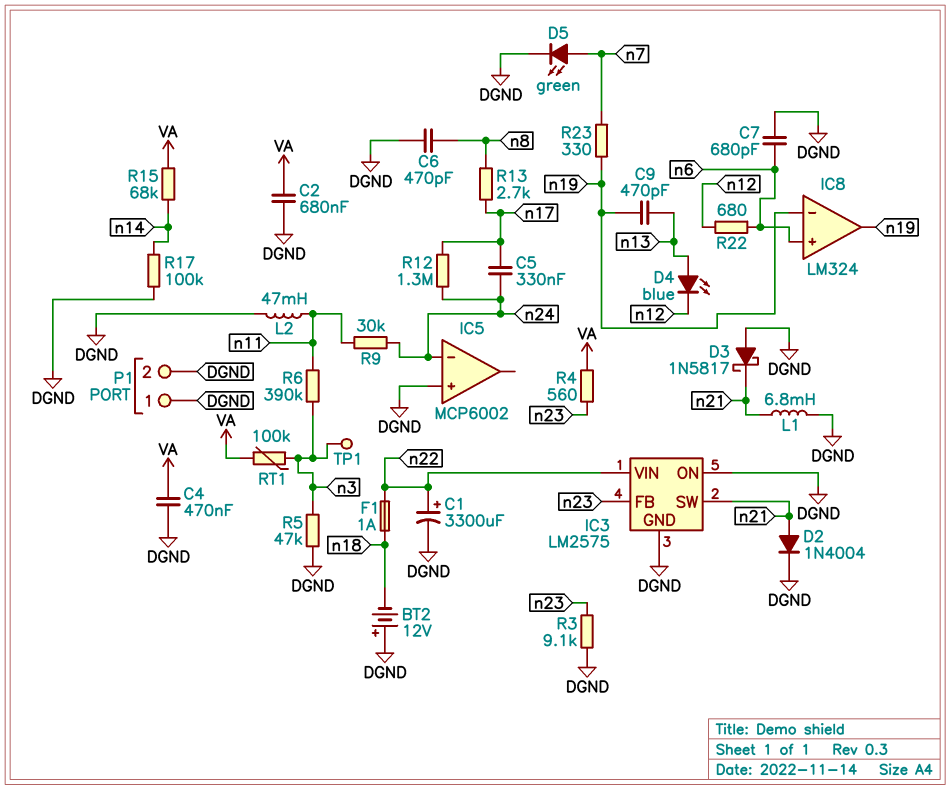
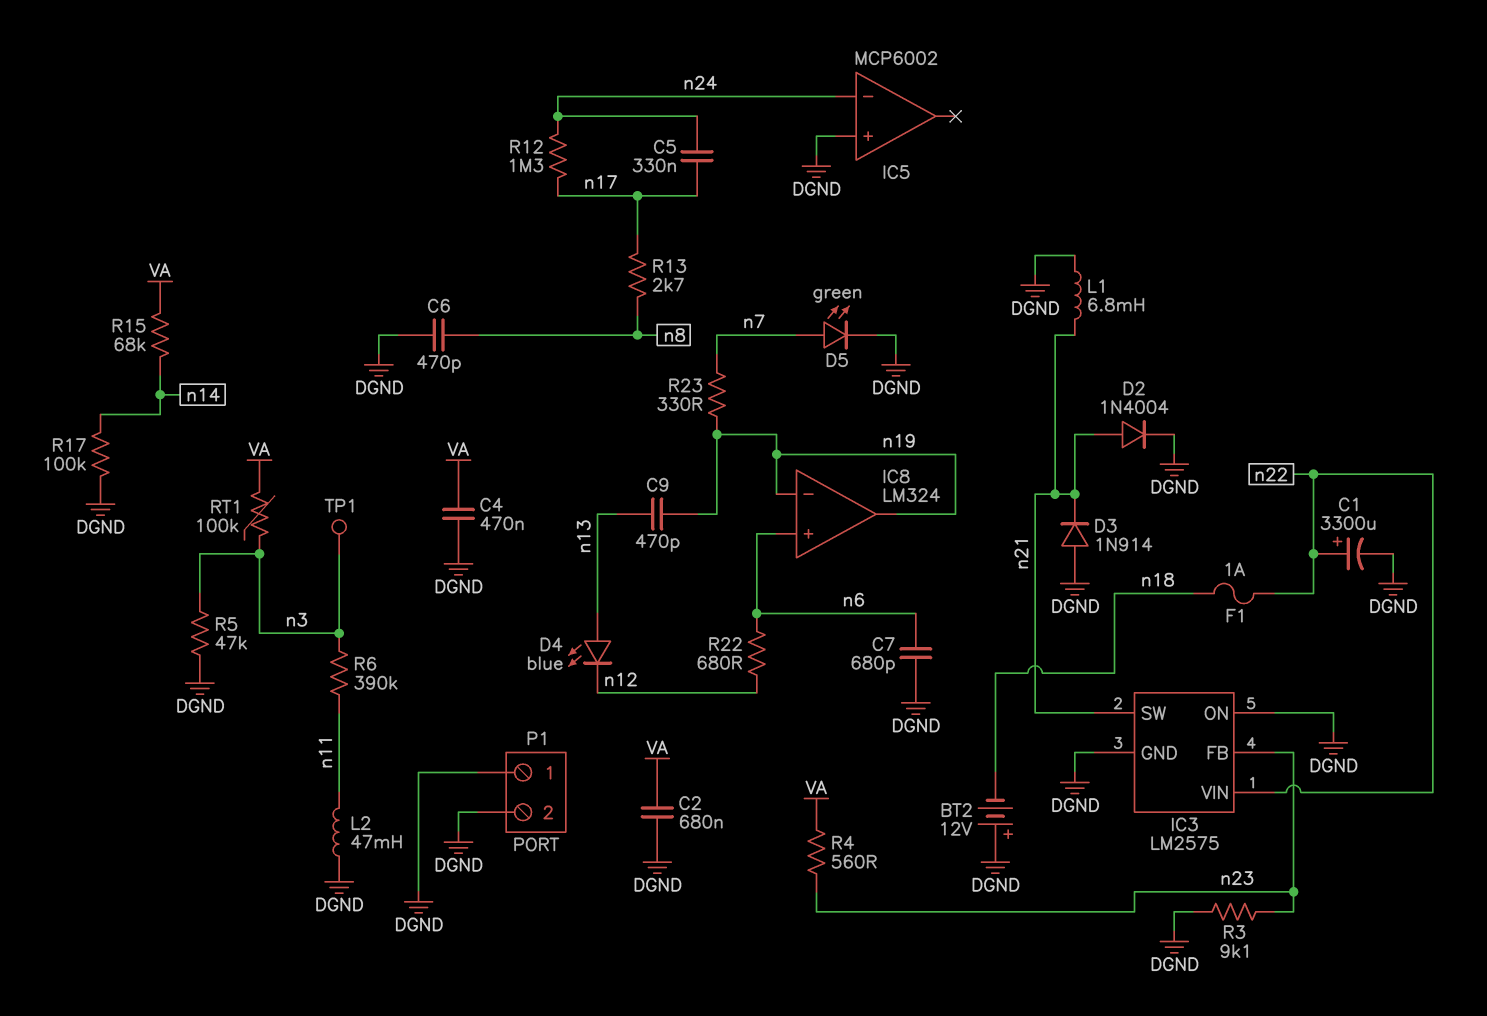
D3: schottky 1N5817 (A DGND, K n21) -> diode 1N914 (A DGND, K n21)
R9: 30k (n11, n24) -> none

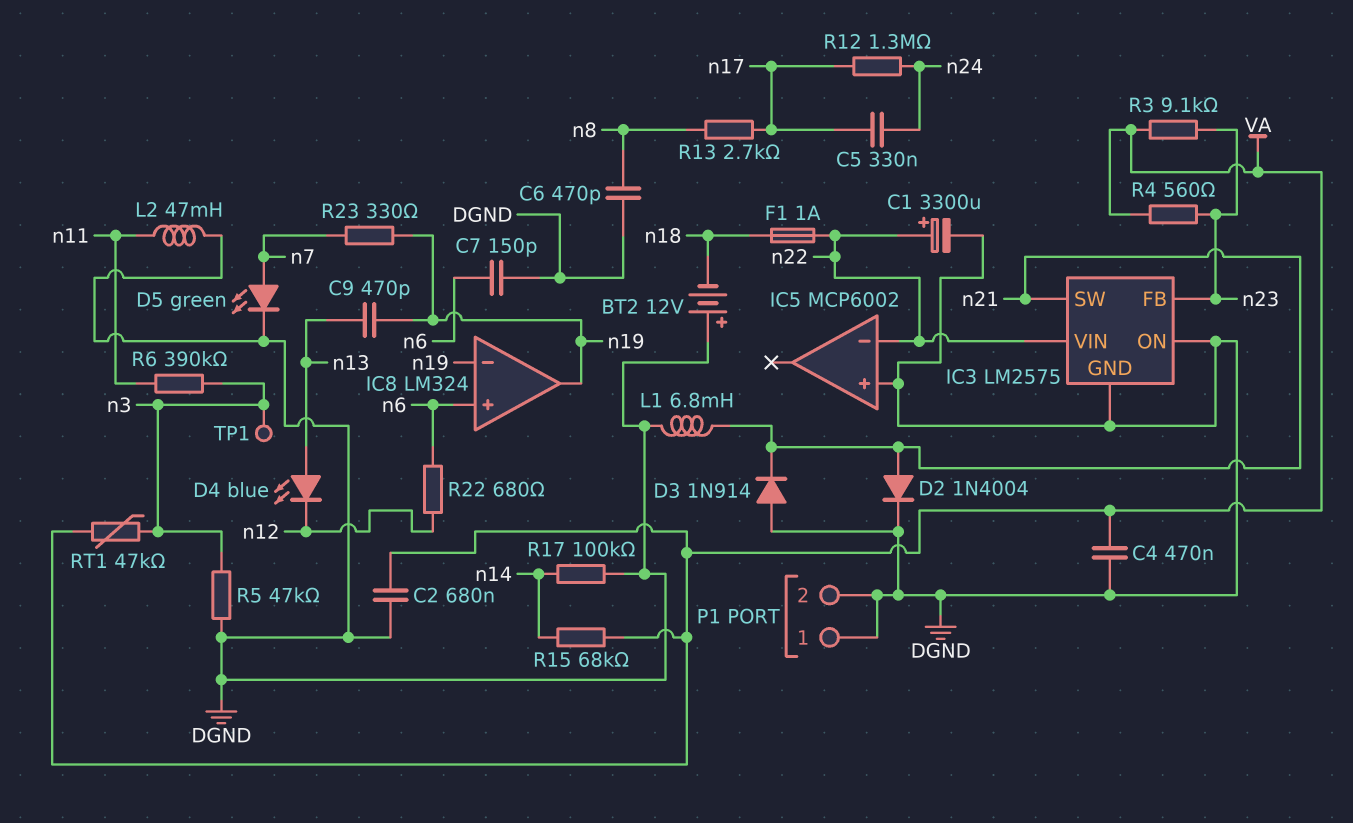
C7: 680pF (DGND, n6) -> 150pF (DGND, n6)
IC5 pin in-: n24 -> n22
R3: 9.1k (DGND, n23) -> 9.1k (VA, n23)
RT1: 100k (VA, n3) -> 47k (VA, n3)

